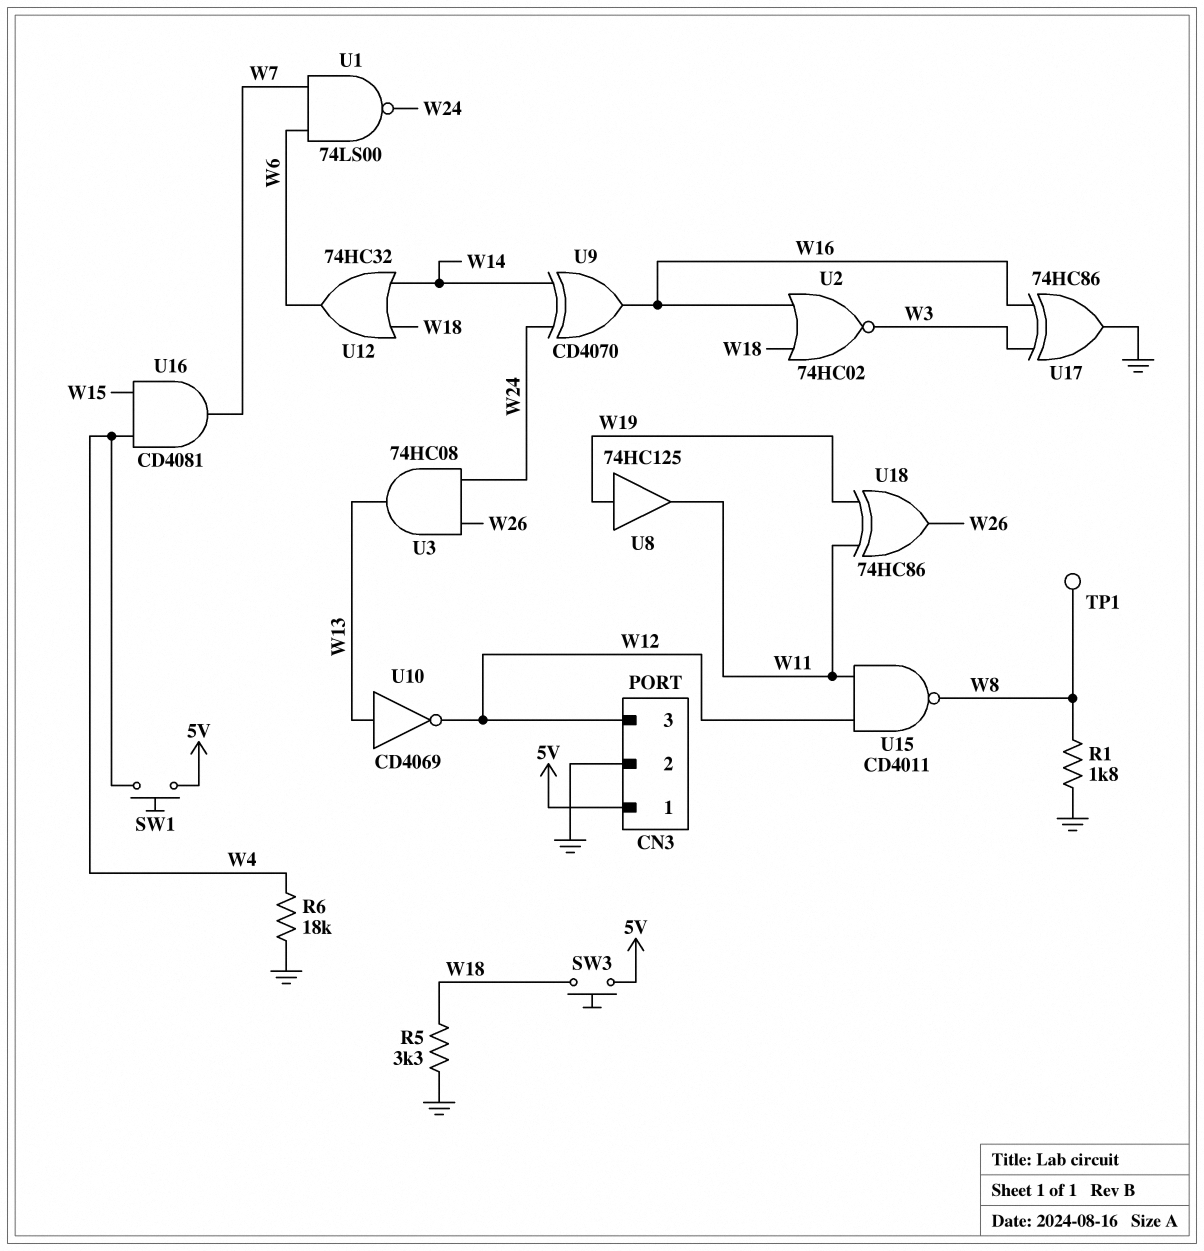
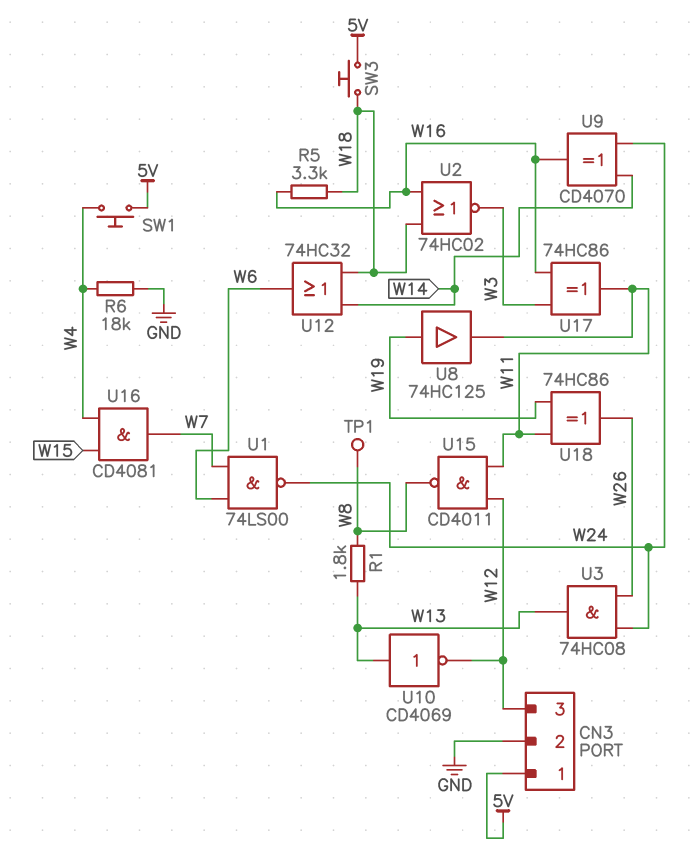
R1: 1.8k (GND, W8) -> 1.8k (W8, W13)
R5: 3.3k (GND, W18) -> 3.3k (W16, W18)
U17: XOR 74HC86 (in W3, in W16, out GND) -> XOR 74HC86 (in W3, in W16, out W11)

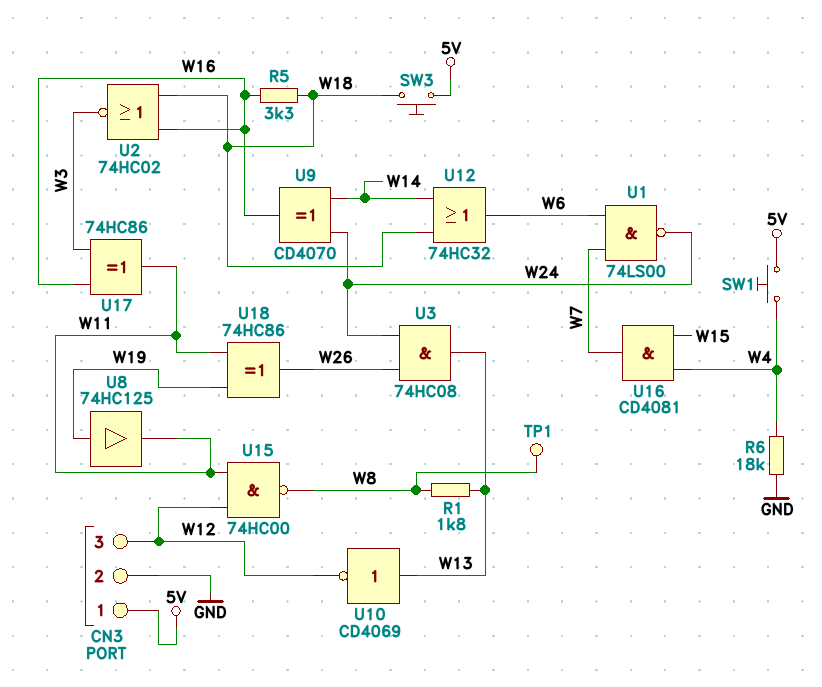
U15: NAND CD4011 (in W11, in W12, out W8) -> NAND 74HC00 (in W11, in W12, out W8)

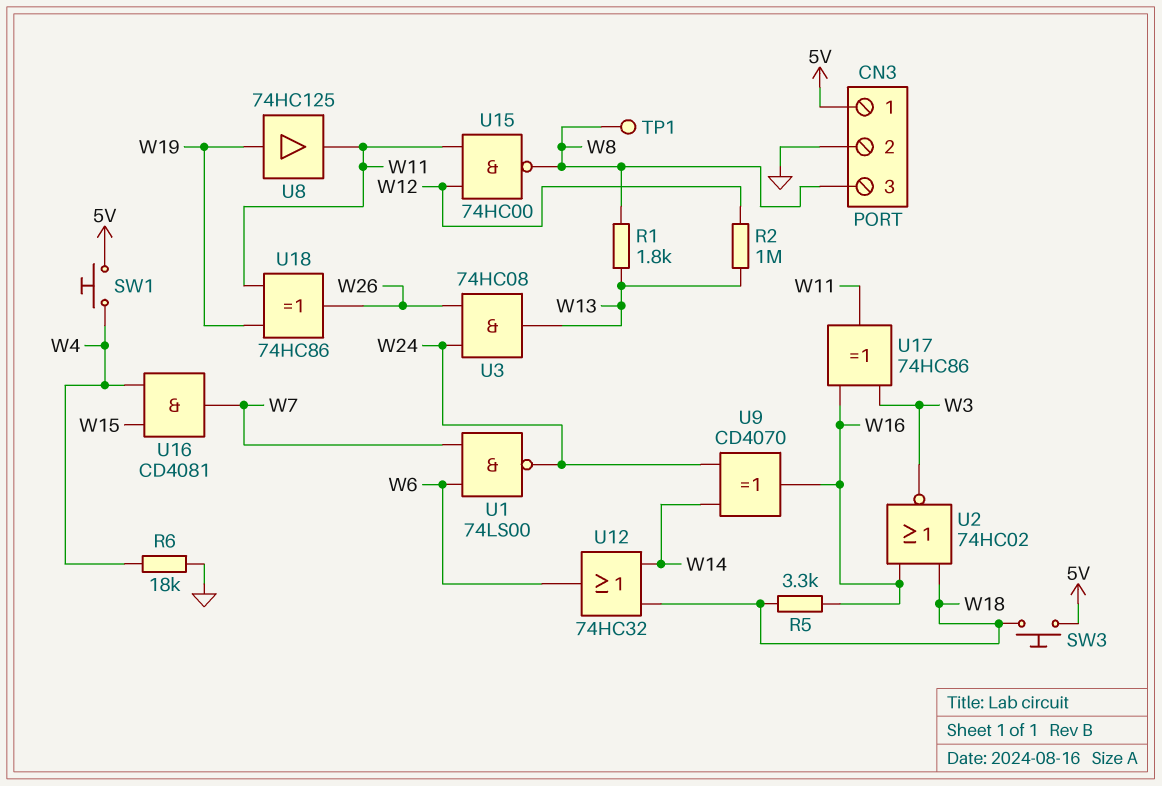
CN3 pin 3: W12 -> W8
R2: none -> 1M (W12, W13)
U10: NOT CD4069 (in W13, out W12) -> none

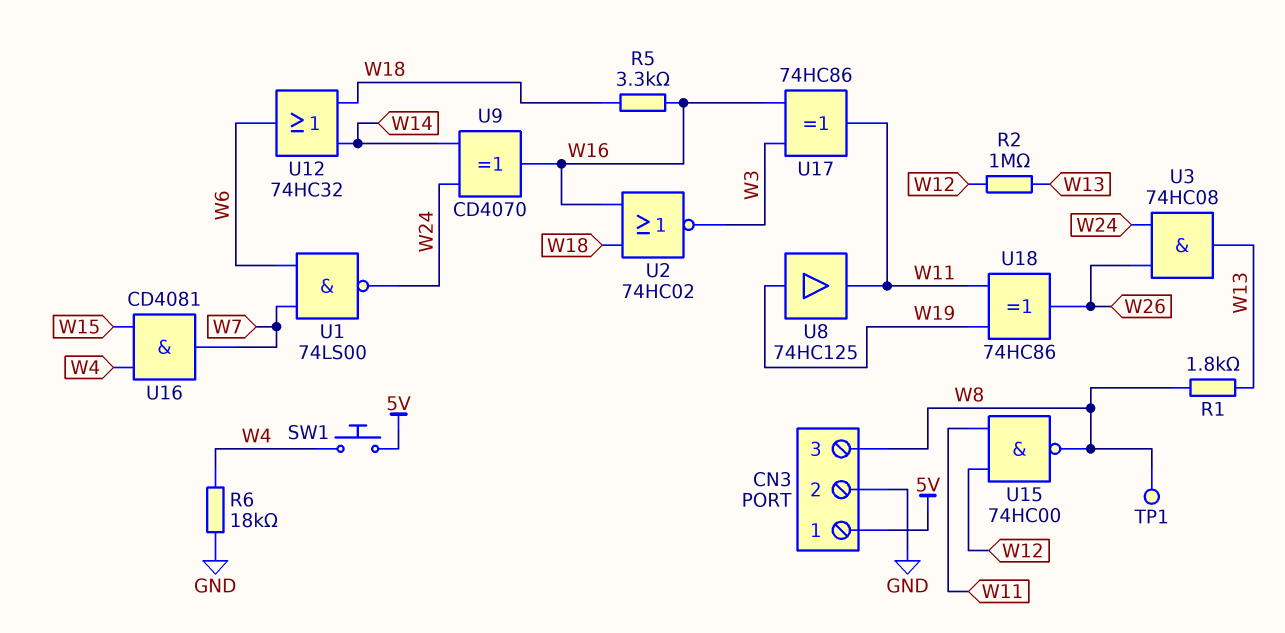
SW3: button (5V, W18) -> none

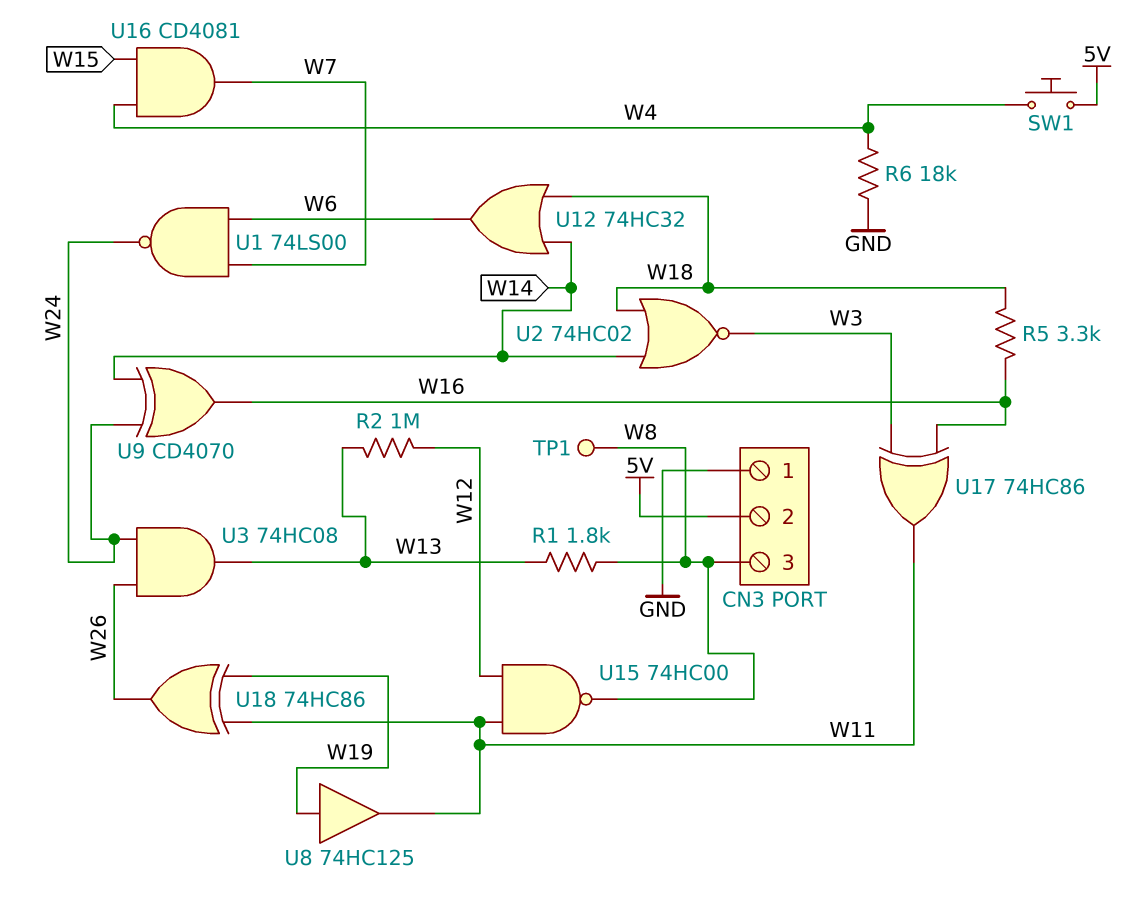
CN3 pin 1: 5V -> GND
CN3 pin 2: GND -> 5V
U2: NOR 74HC02 (in W16, in W18, out W3) -> NOR 74HC02 (in W14, in W18, out W3)

